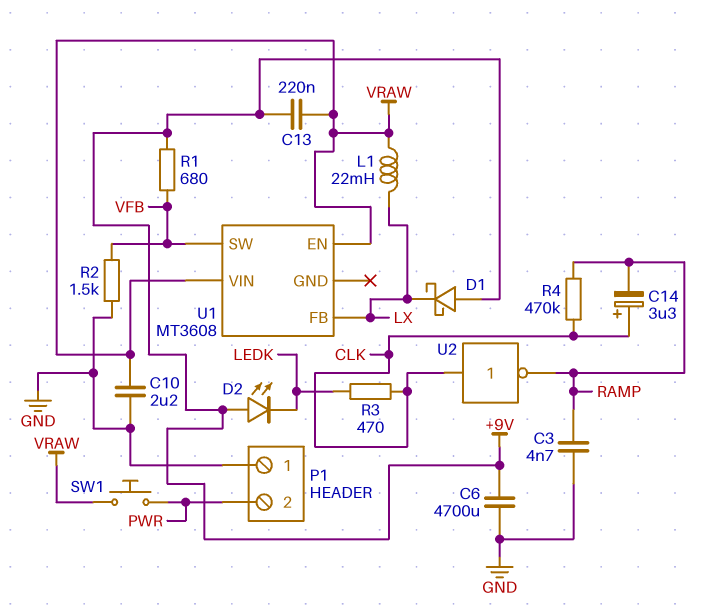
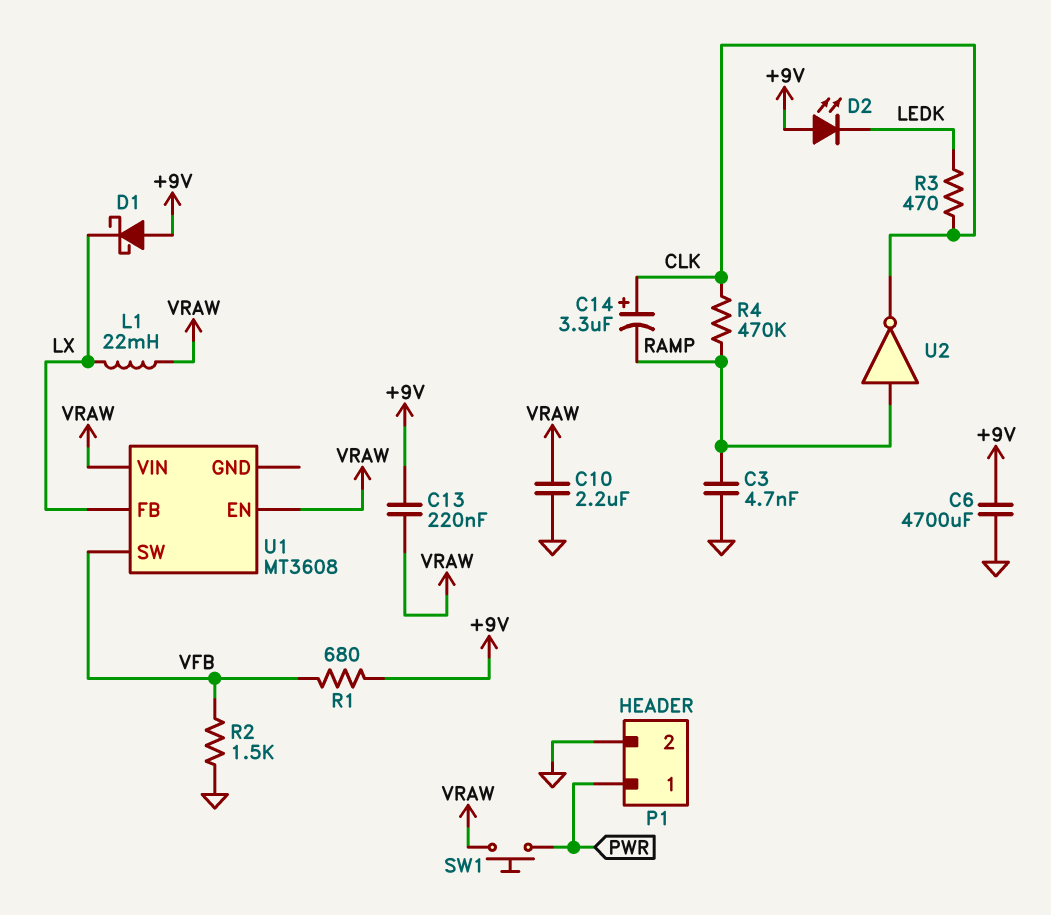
P1 pin 1: GND -> PWR
P1 pin 2: PWR -> GND
U2: NOT (in CLK, out RAMP) -> NOT (in RAMP, out CLK)

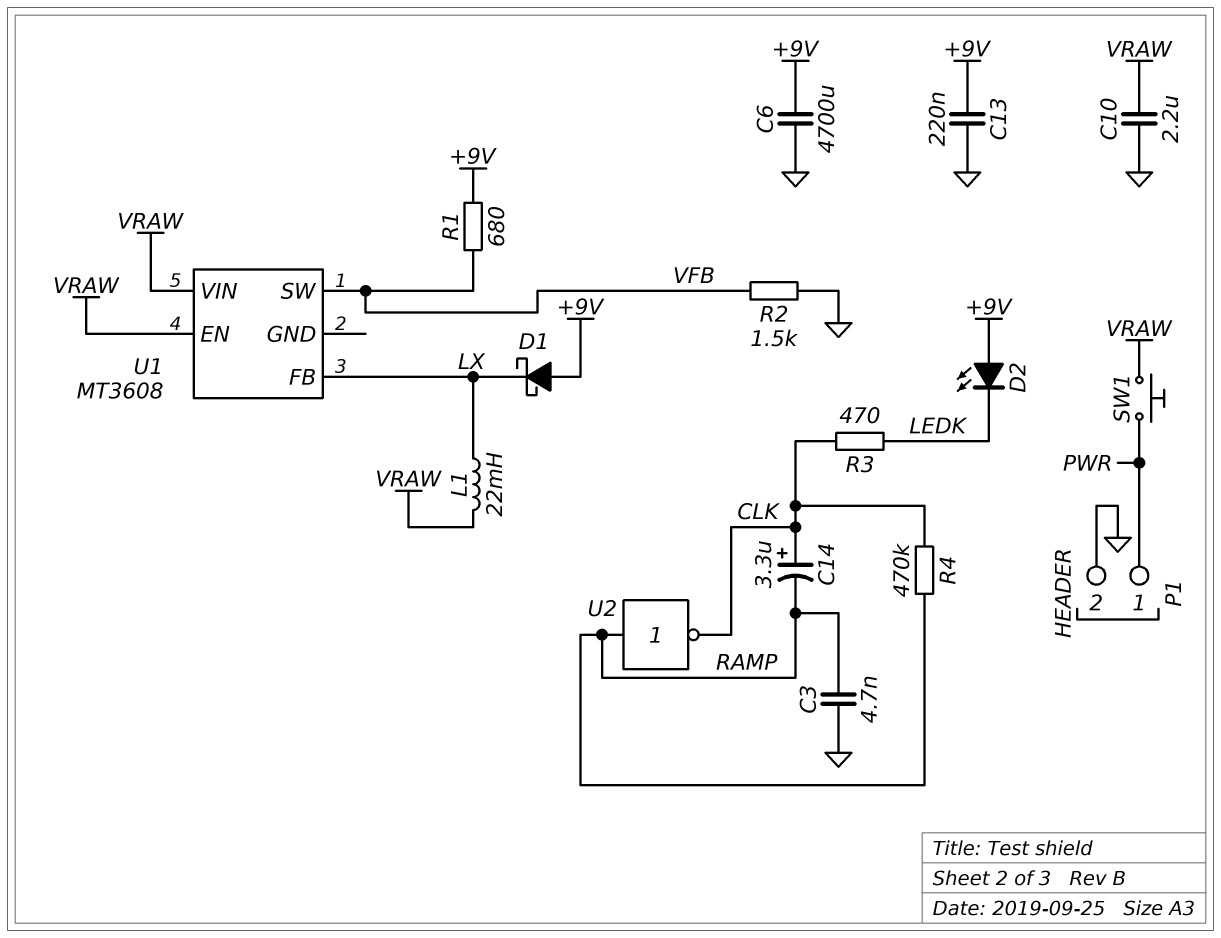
C13: 220nF (+9V, VRAW) -> 220nF (+9V, GND)

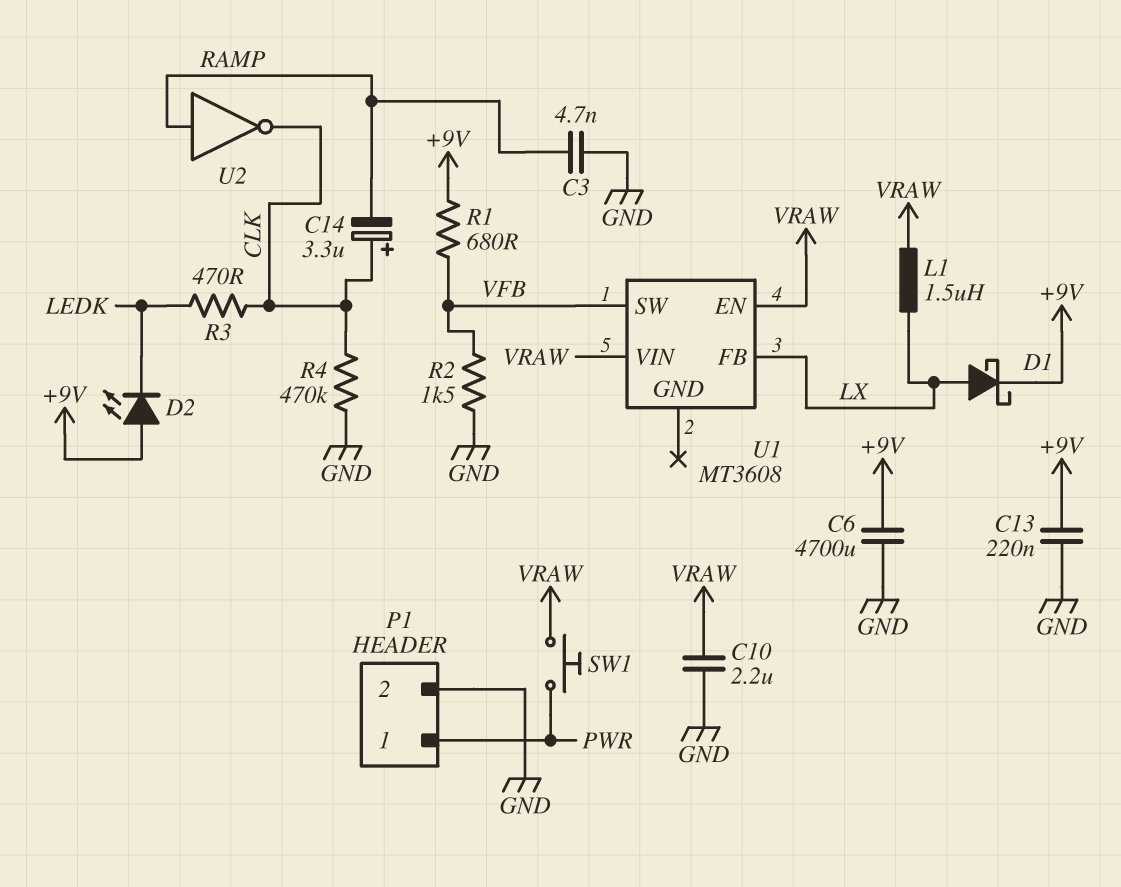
D1: schottky (A +9V, K LX) -> schottky (A LX, K +9V)
L1: 22mH (LX, VRAW) -> 1.5uH (LX, VRAW)
R4: 470k (CLK, RAMP) -> 470k (CLK, GND)

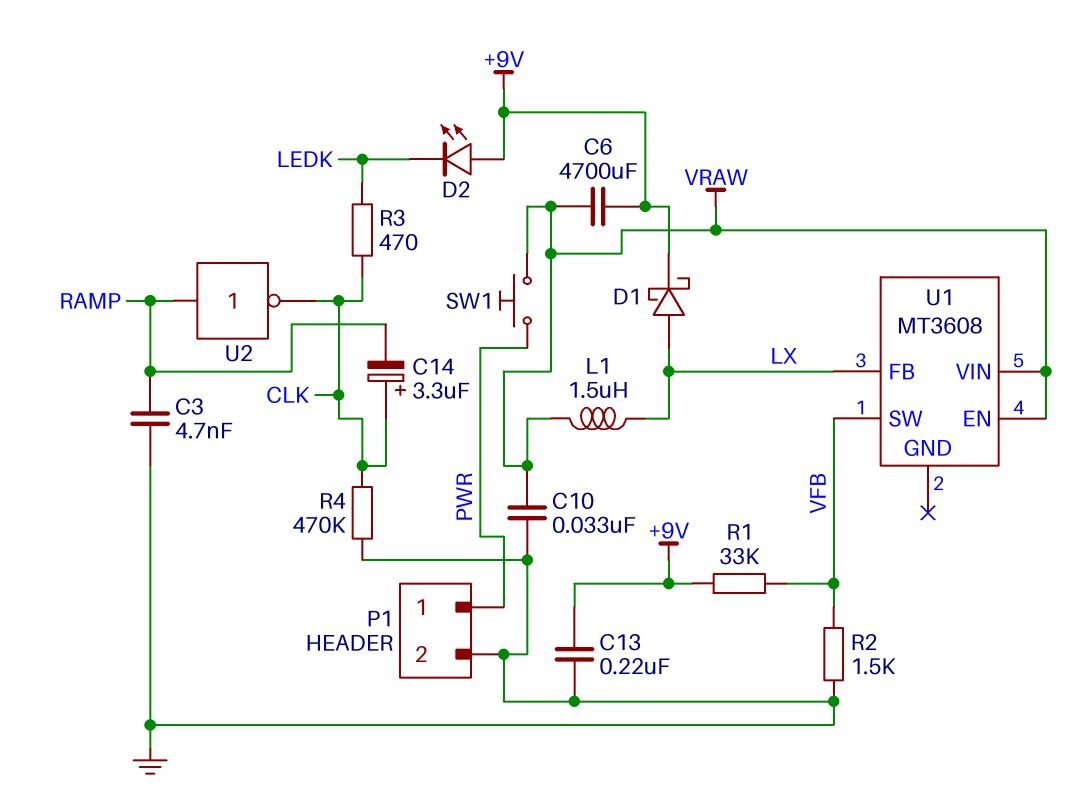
C6: 4700uF (+9V, GND) -> 4700uF (+9V, VRAW)
C10: 2.2uF (GND, VRAW) -> 33nF (GND, VRAW)
R1: 680 (+9V, VFB) -> 33k (+9V, VFB)

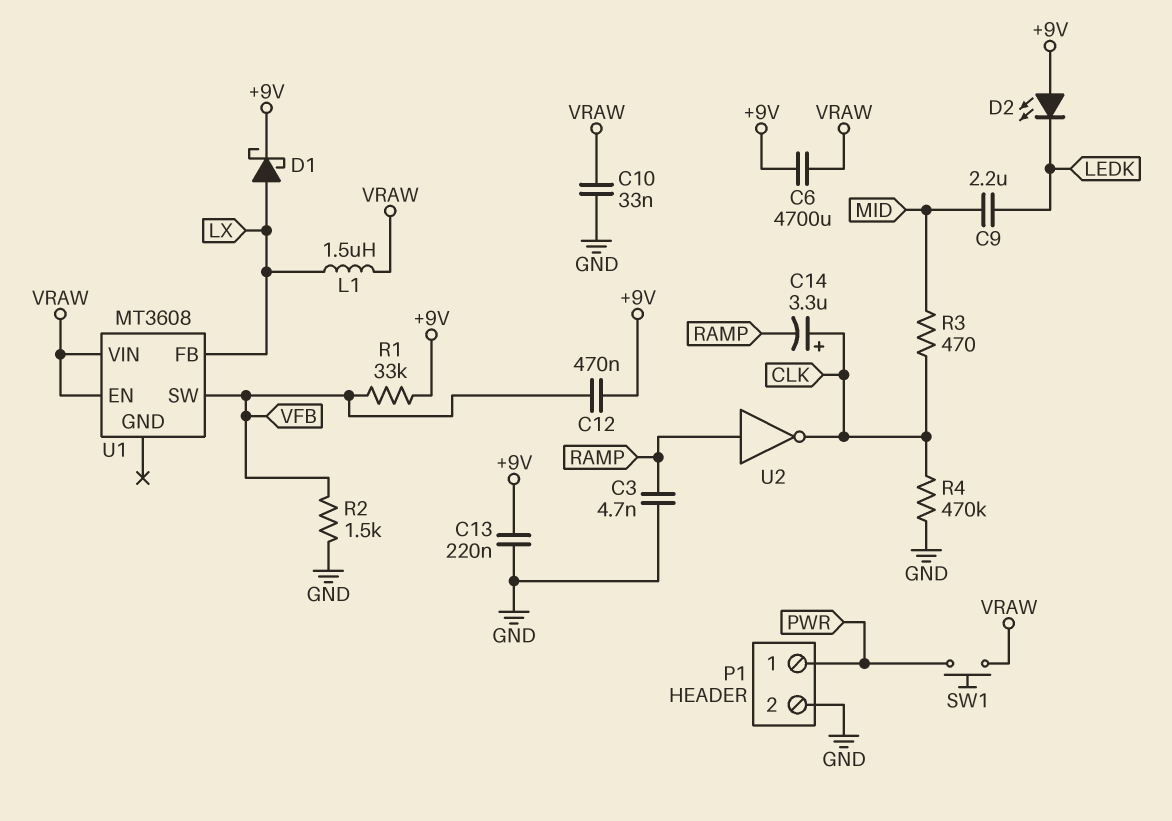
C9: none -> 2.2uF (LEDK, MID)
C12: none -> 470nF (+9V, VFB)
R3: 470 (CLK, LEDK) -> 470 (CLK, MID)

